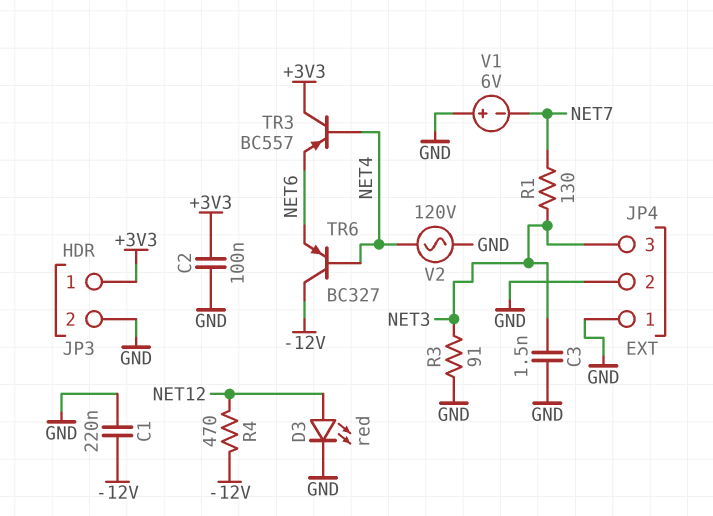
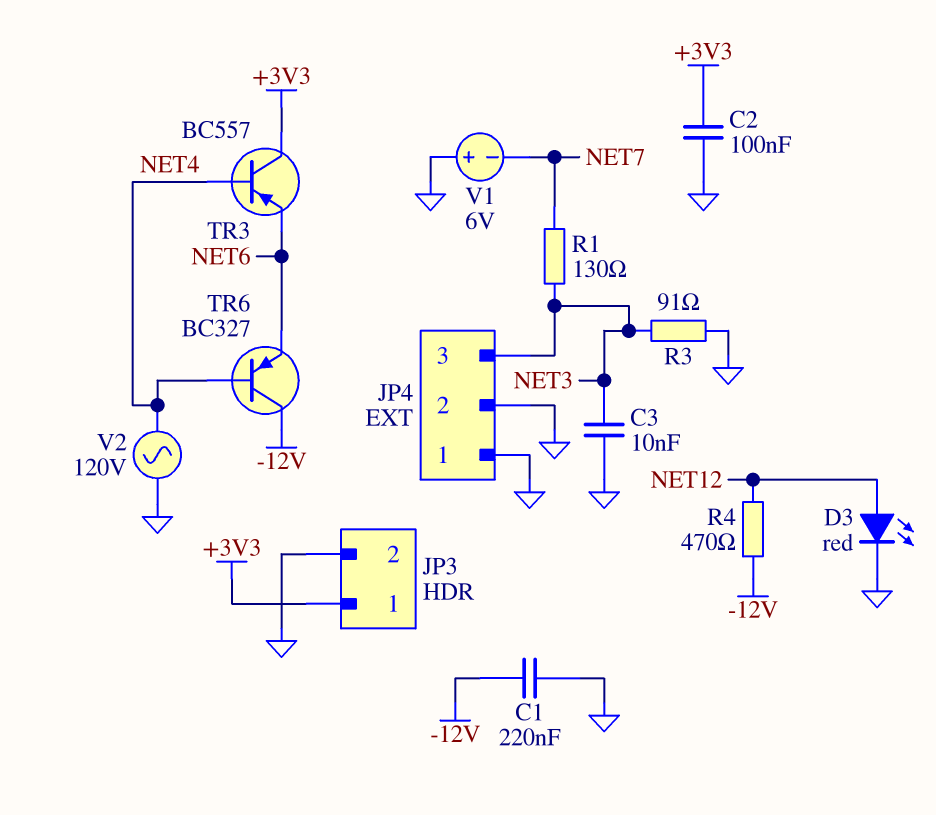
C3: 1.5nF (GND, NET3) -> 10nF (GND, NET3)

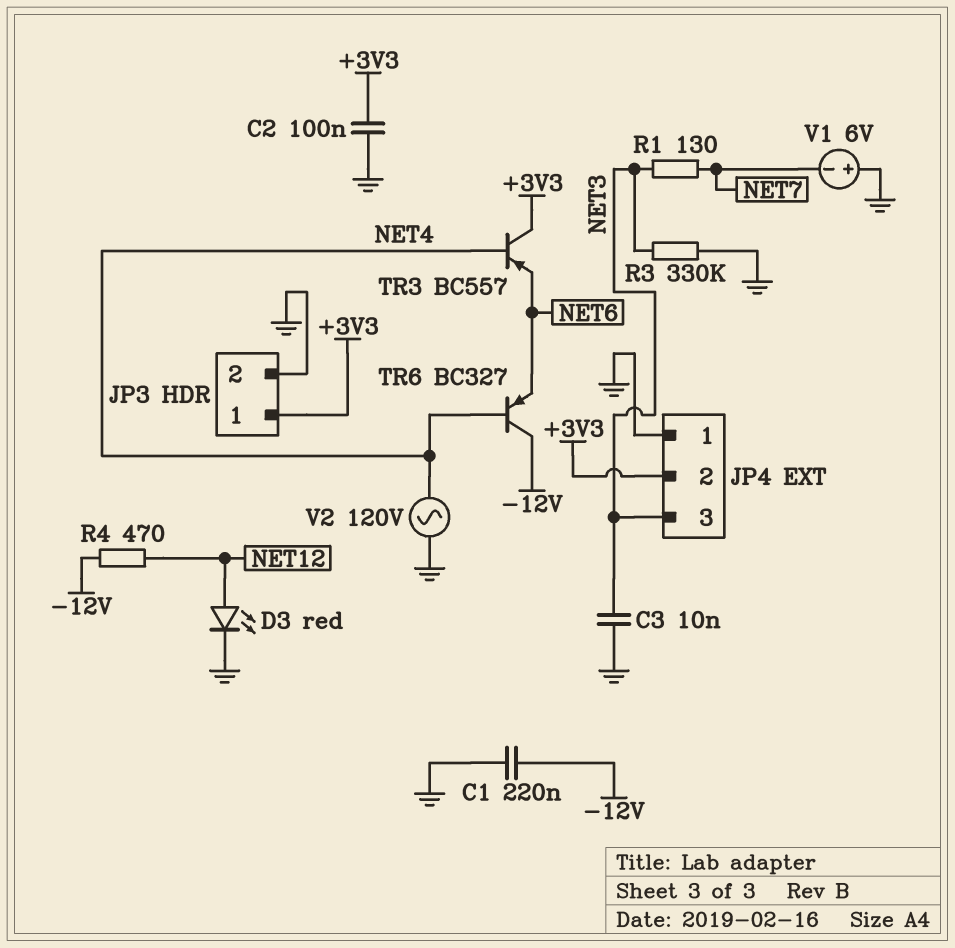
JP4 pin 2: GND -> +3V3
R3: 91 (GND, NET3) -> 330k (GND, NET3)

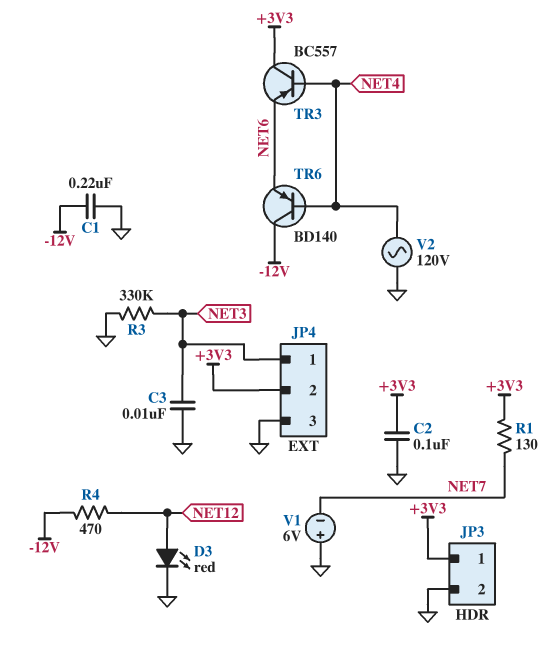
JP4 pin 1: GND -> NET3
JP4 pin 3: NET3 -> GND
R1: 130 (NET3, NET7) -> 130 (+3V3, NET7)
TR6: PNP BC327 (B NET4, C -12V, E NET6) -> PNP BD140 (B NET4, C -12V, E NET6)

